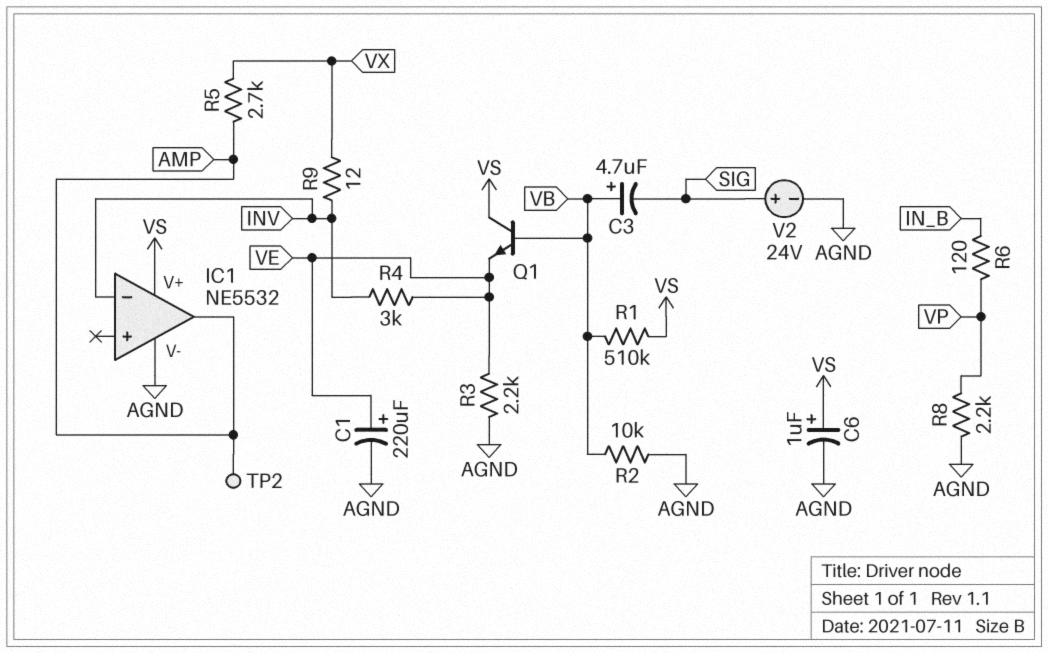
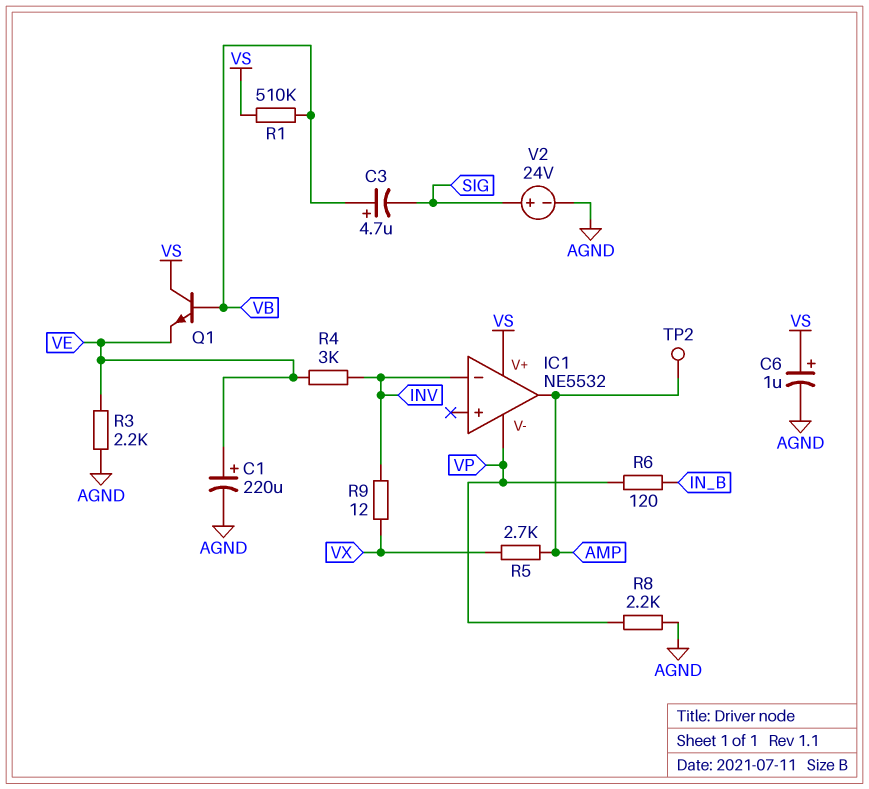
IC1 pin V-: AGND -> VP
R2: 10k (AGND, VB) -> none

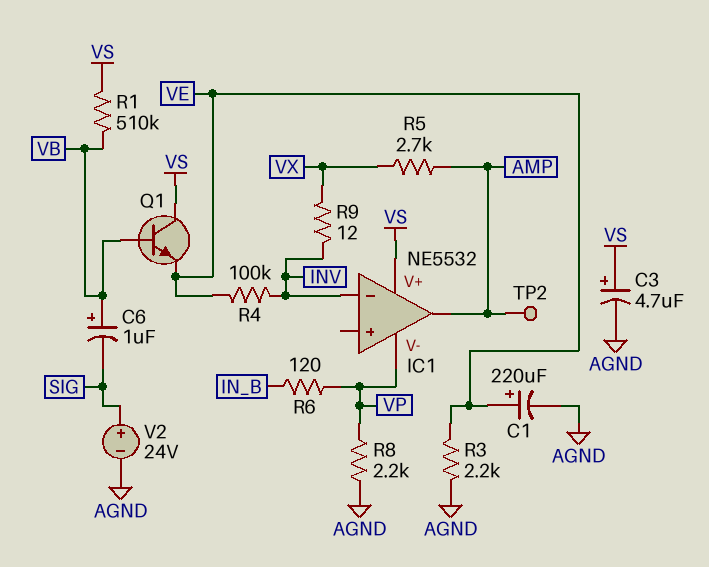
C3: 4.7uF (plus VB, minus SIG) -> 4.7uF (plus VS, minus AGND)
C6: 1uF (plus VS, minus AGND) -> 1uF (plus VB, minus SIG)
R4: 3k (INV, VE) -> 100k (INV, VE)

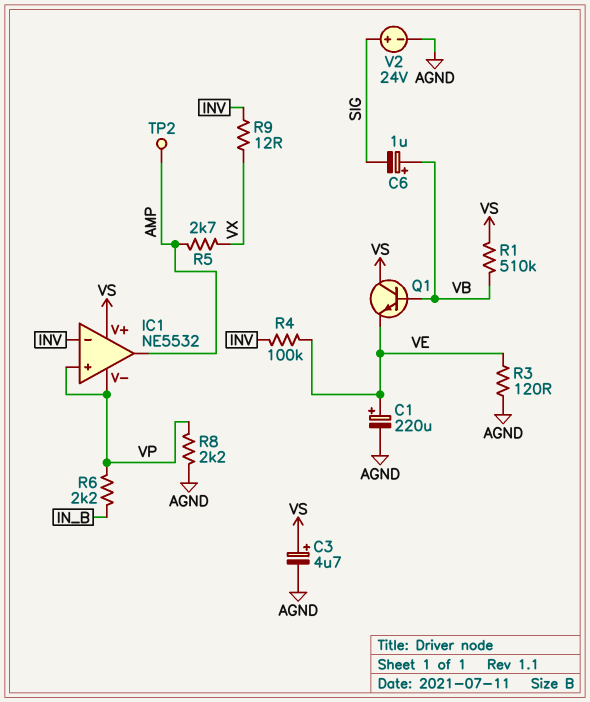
IC1 pin in+: none -> VP
R3: 2.2k (AGND, VE) -> 120 (AGND, VE)
R6: 120 (IN_B, VP) -> 2.2k (IN_B, VP)

